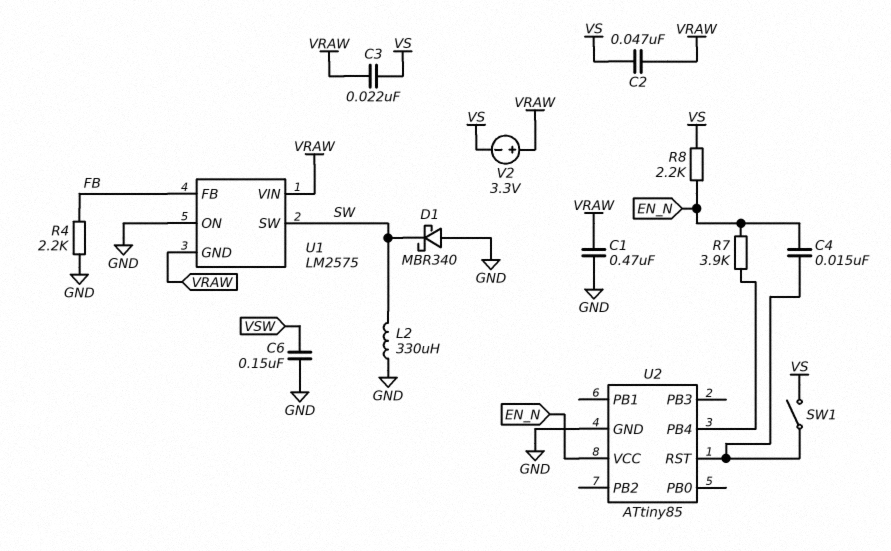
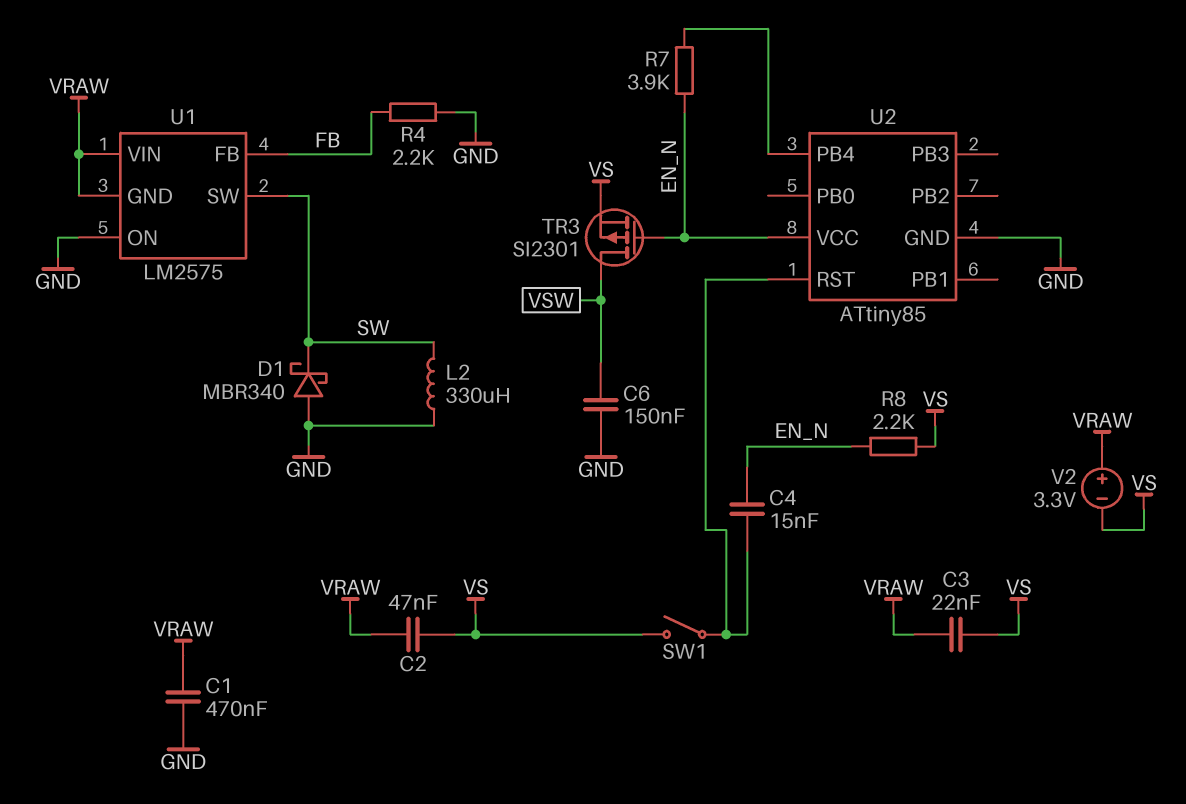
TR3: none -> PMOS SI2301 (G EN_N, D VSW, S VS)

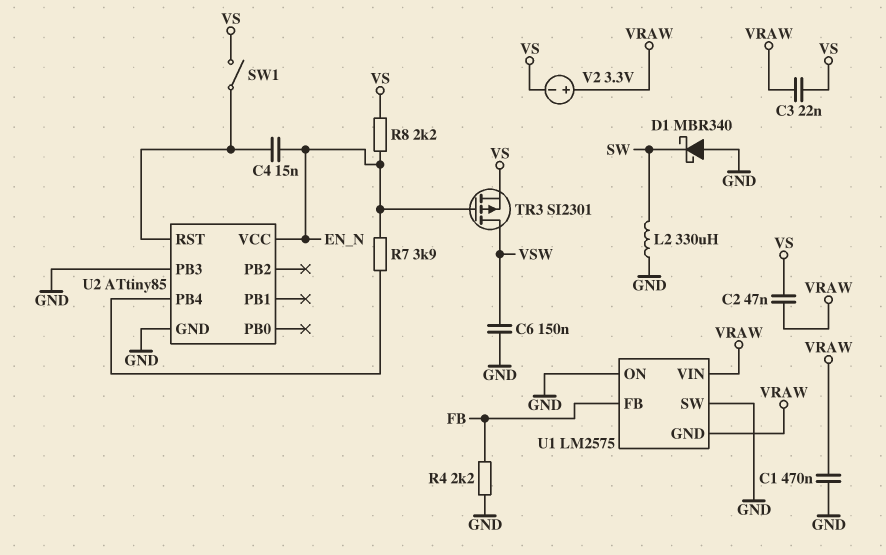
U1 pin SW: SW -> GND
U2 pin PB3: none -> GND

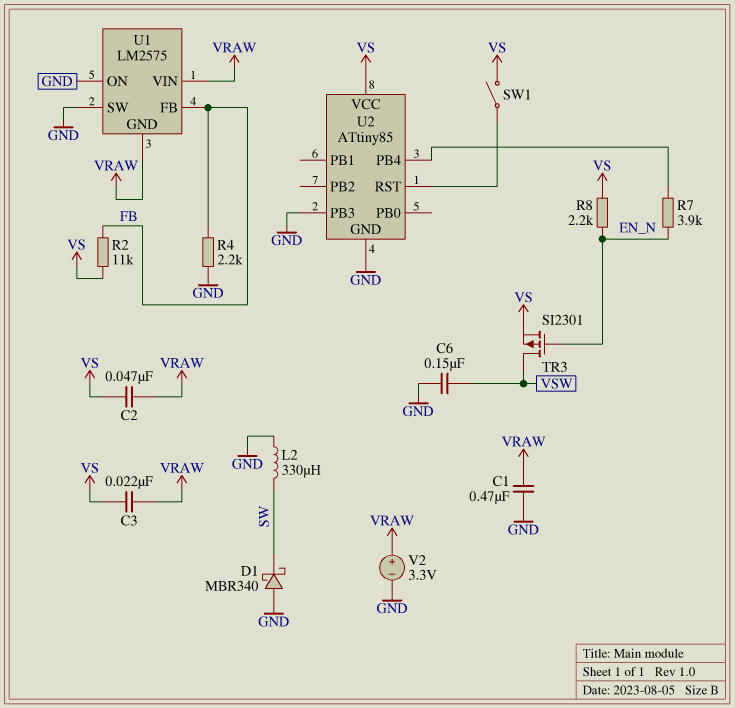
C4: 15nF (EN_N, U2/RST) -> none
R2: none -> 11k (FB, VS)
U2 pin VCC: EN_N -> VS
V2: 3.3V (plus VRAW, minus VS) -> 3.3V (plus VRAW, minus GND)

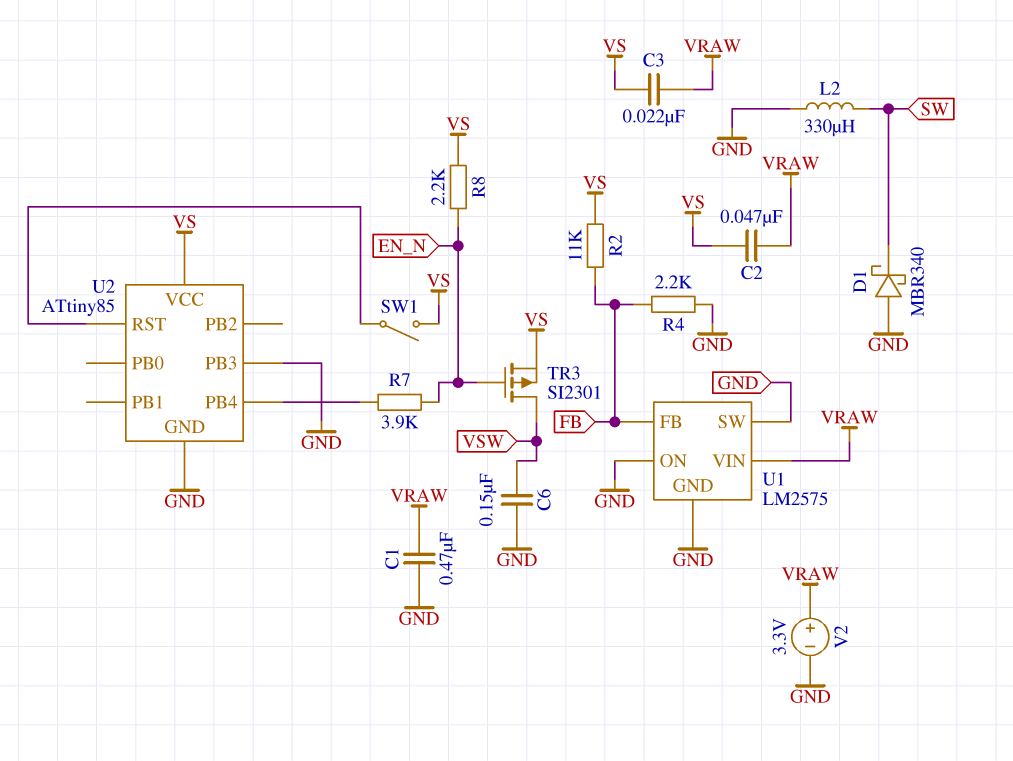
U1 pin GND: VRAW -> GND

